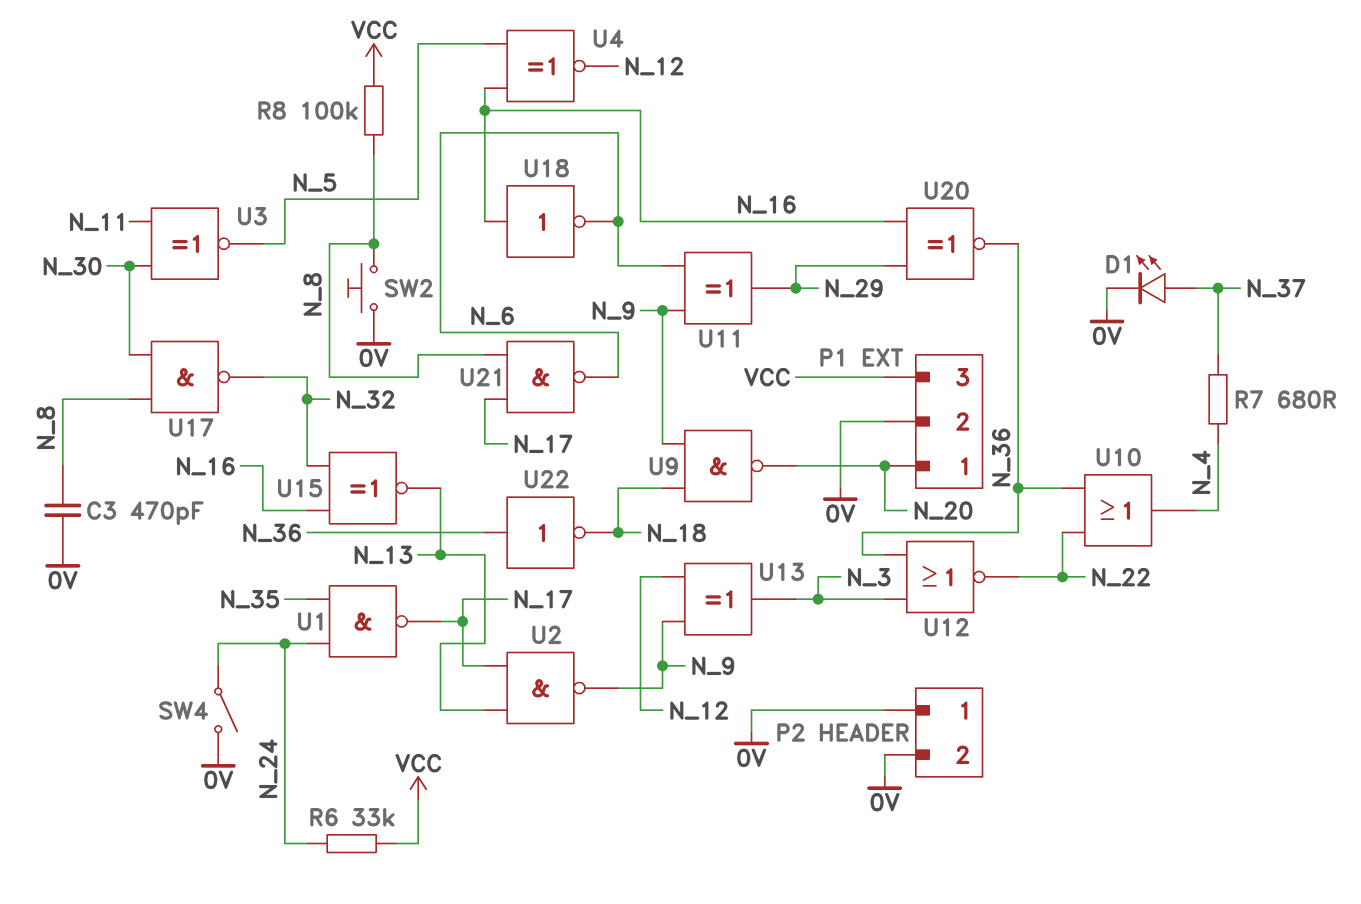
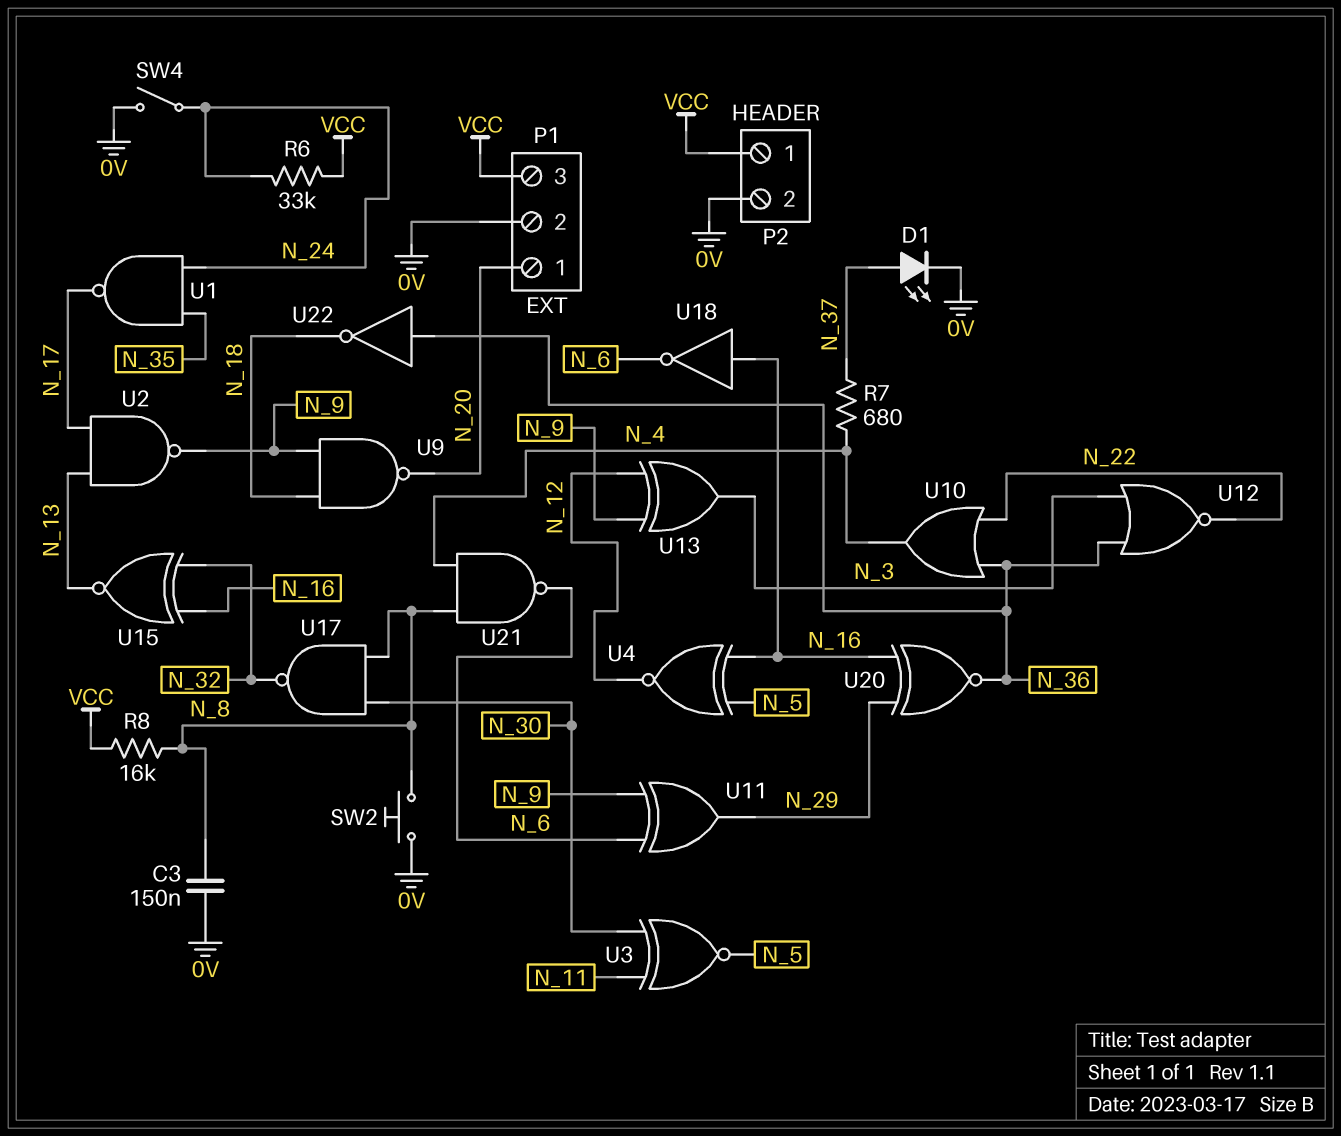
C3: 470pF (0V, N_8) -> 150nF (0V, N_8)
P2 pin 1: 0V -> VCC
R8: 100k (N_8, VCC) -> 16k (N_8, VCC)
U21: NAND (in N_8, in N_17, out N_6) -> NAND (in N_4, in N_8, out N_6)

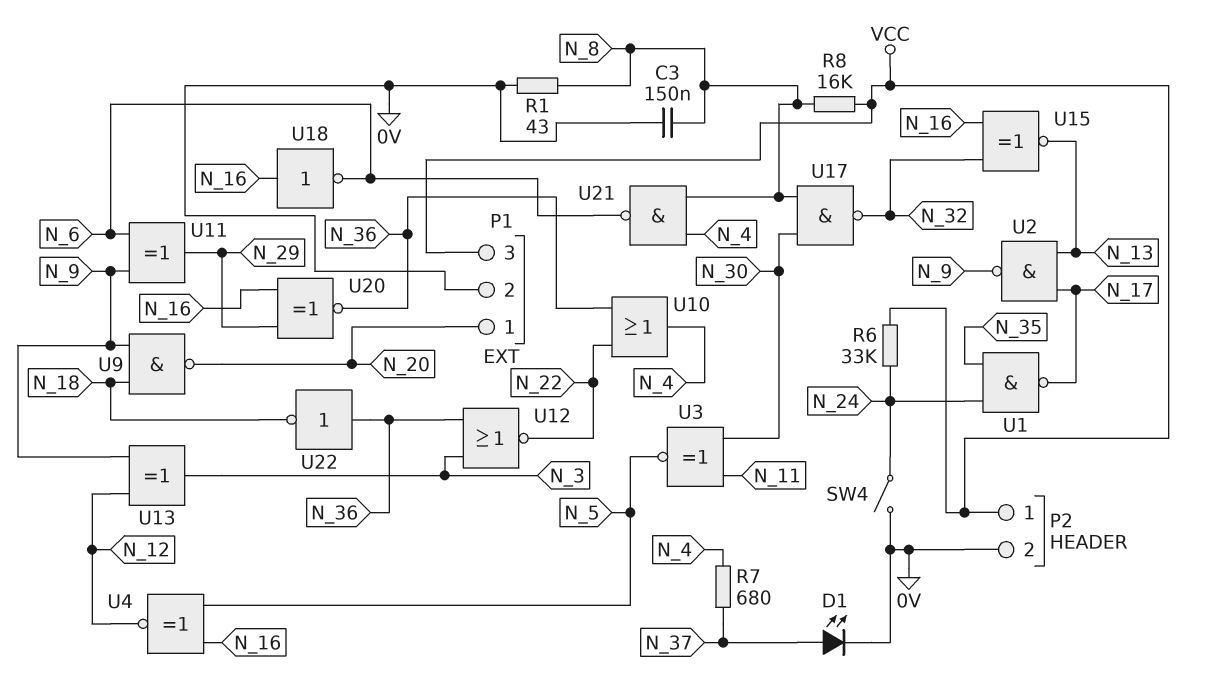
R1: none -> 43 (0V, N_8)
SW2: button (0V, N_8) -> none

